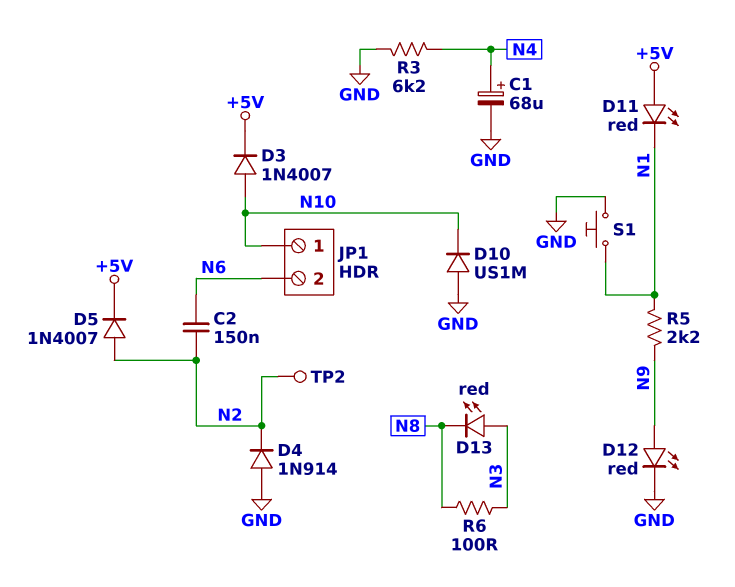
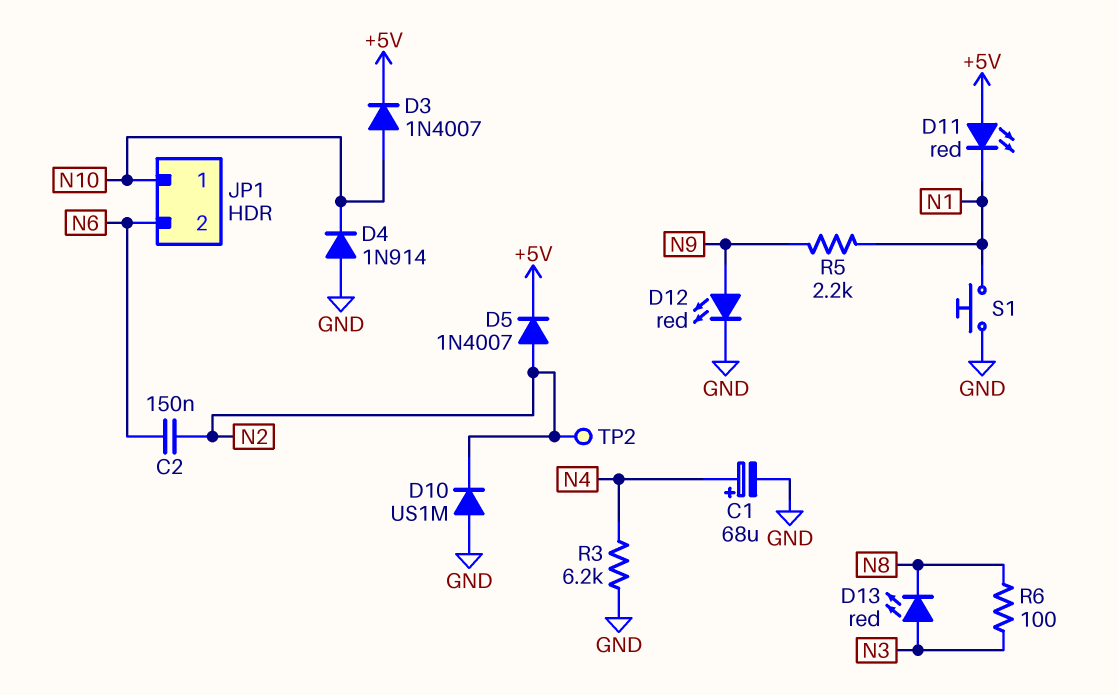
D4: diode 1N914 (A GND, K N2) -> diode 1N914 (A GND, K N10)
D10: diode US1M (A GND, K N10) -> diode US1M (A GND, K N2)

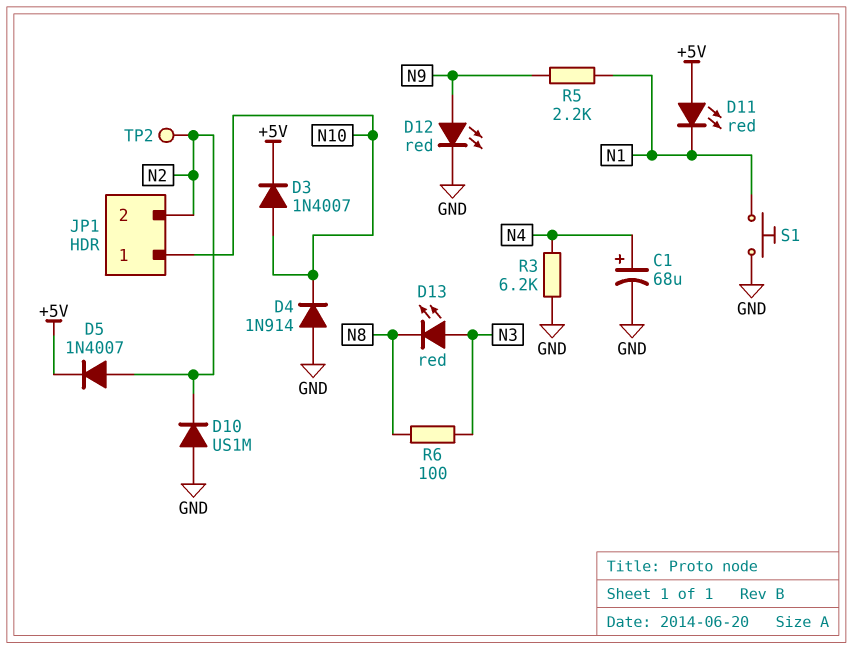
C2: 150nF (N2, N6) -> none
JP1 pin 2: N6 -> N2

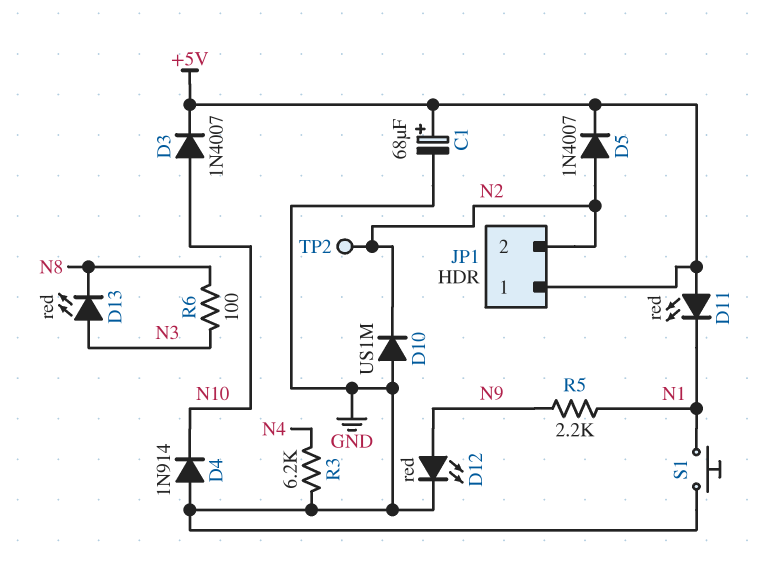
C1: 68uF (plus N4, minus GND) -> 68uF (plus +5V, minus GND)
JP1 pin 1: N10 -> +5V

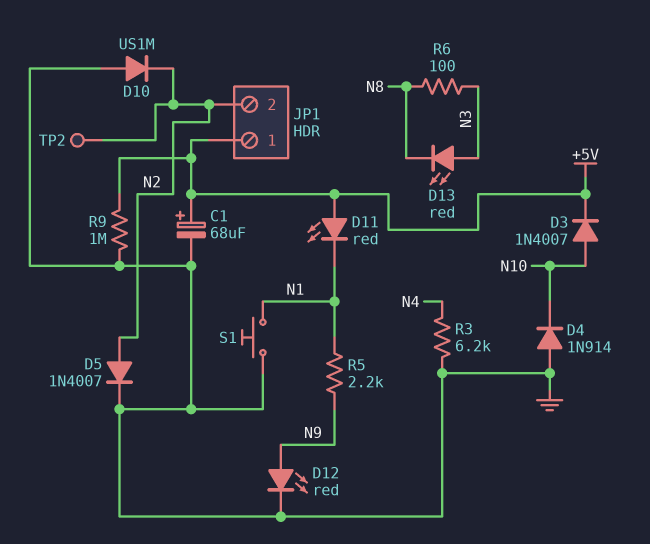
D5: diode 1N4007 (A N2, K +5V) -> diode 1N4007 (A N2, K GND)
R9: none -> 1M (+5V, GND)

